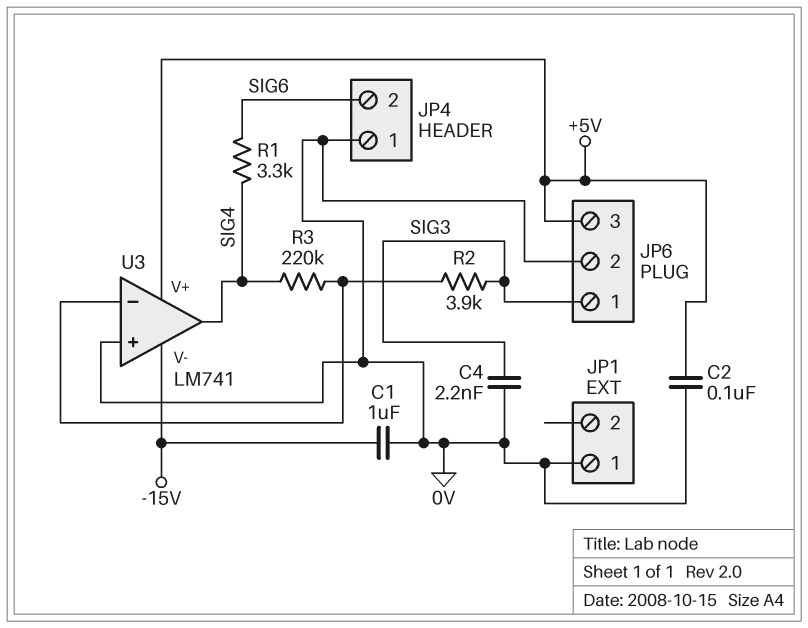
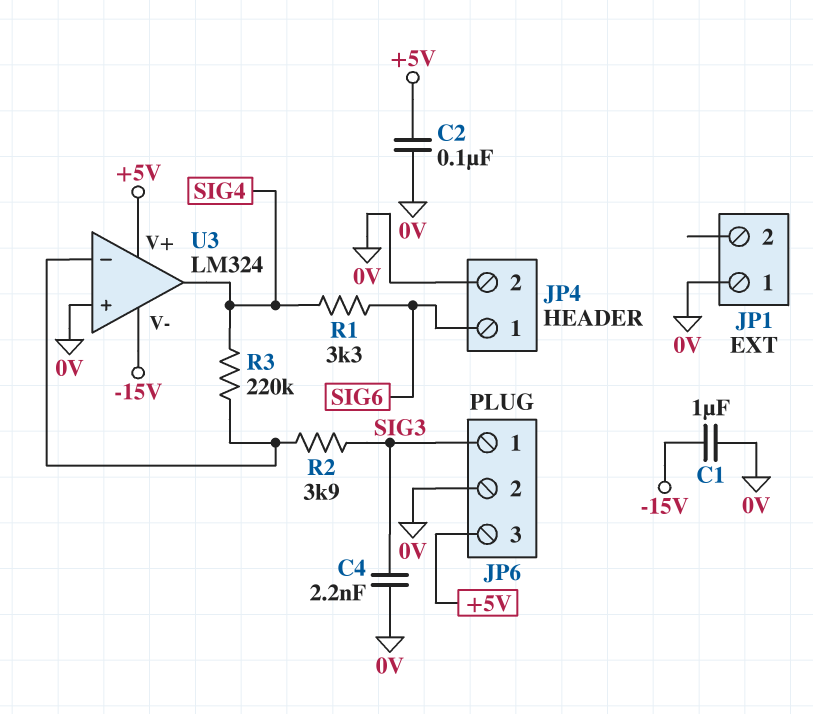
JP4 pin 1: 0V -> SIG6
JP4 pin 2: SIG6 -> 0V
U3: LM741 -> LM324

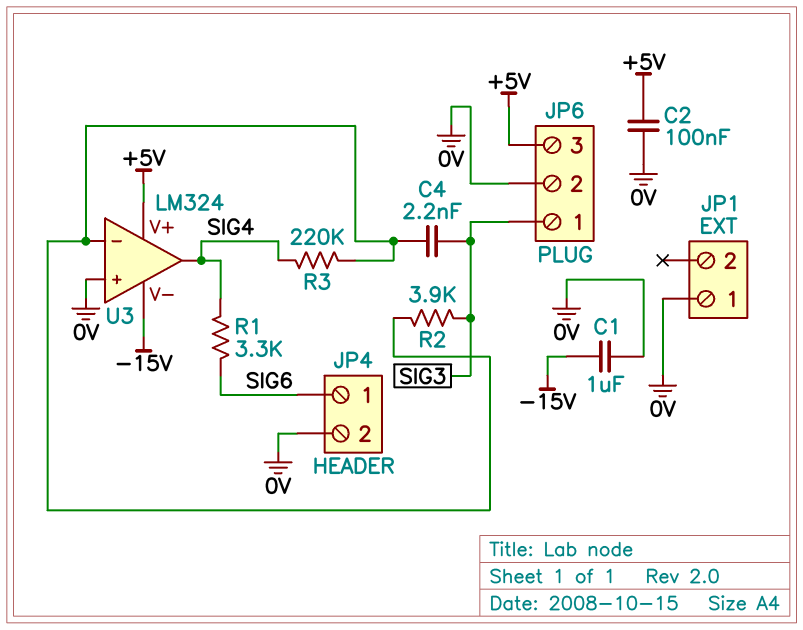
C4: 2.2nF (0V, SIG3) -> 2.2nF (SIG3, U3/in-)

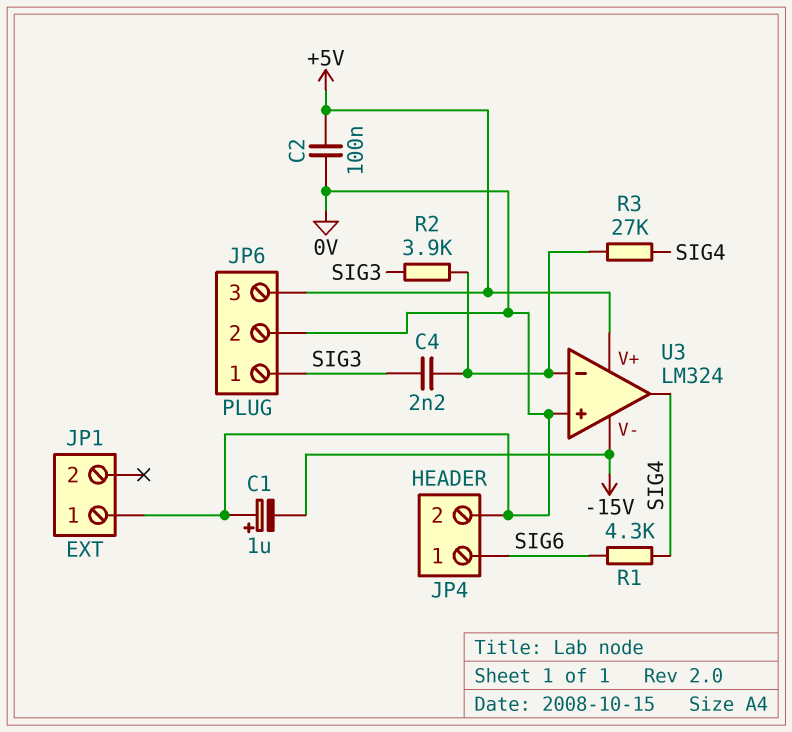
C1: 1uF (-15V, 0V) -> 1uF (plus 0V, minus -15V)
R1: 3.3k (SIG4, SIG6) -> 4.3k (SIG4, SIG6)
R3: 220k (SIG4, U3/in-) -> 27k (SIG4, U3/in-)

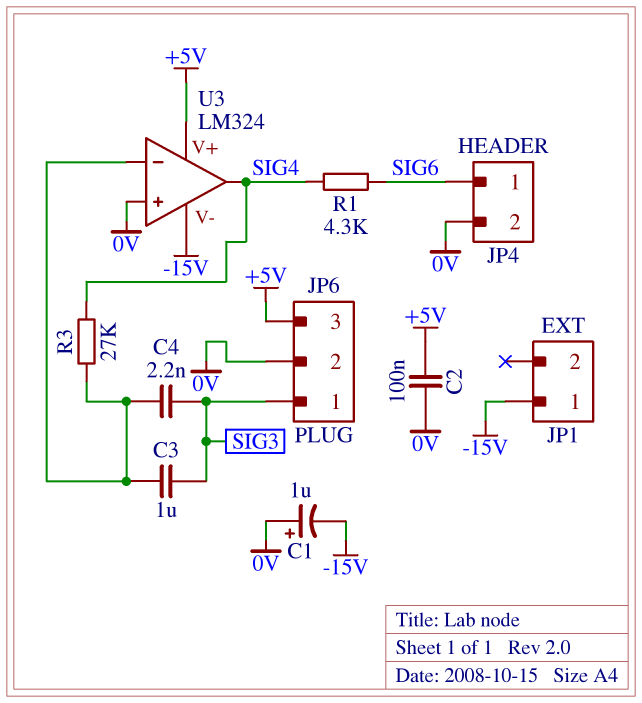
C3: none -> 1uF (SIG3, U3/in-)
JP1 pin 1: 0V -> -15V
R2: 3.9k (SIG3, U3/in-) -> none

